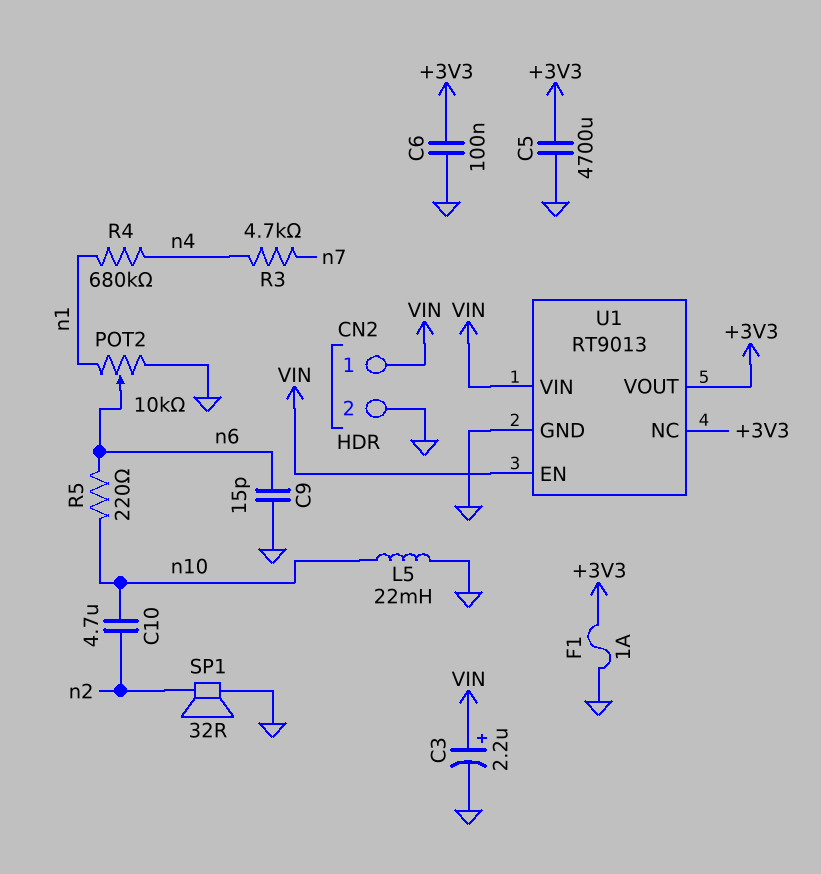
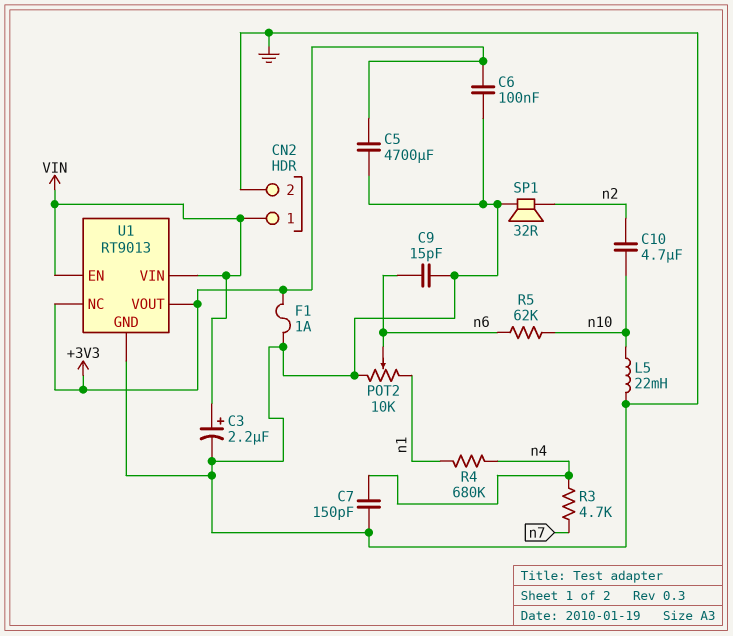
C7: none -> 150pF (GND, n4)
R5: 220 (n6, n10) -> 62k (n6, n10)

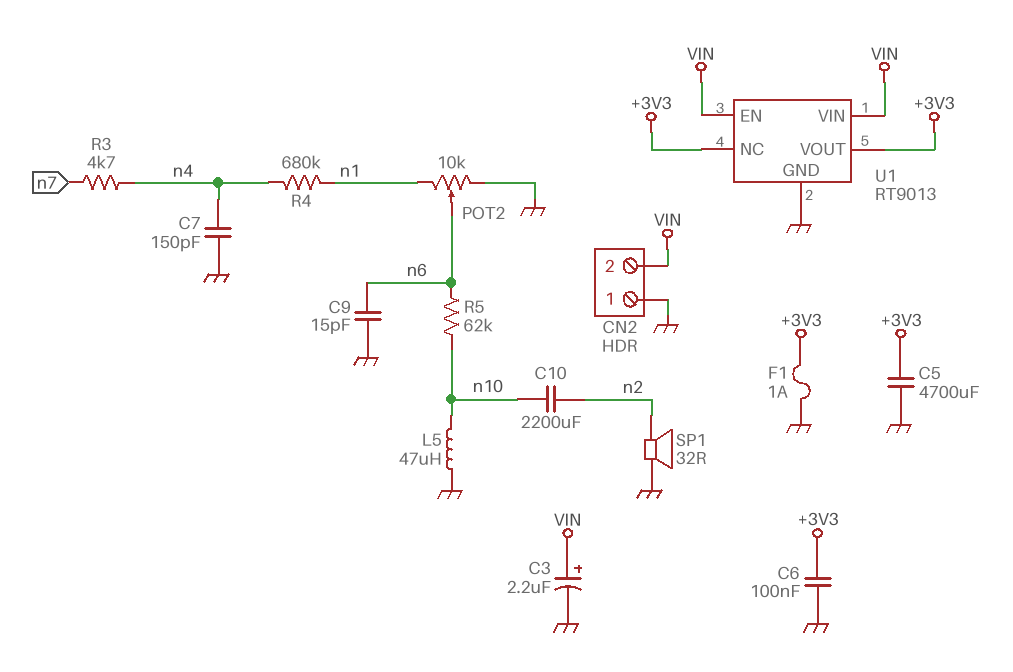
C10: 4.7uF (n2, n10) -> 2200uF (n2, n10)
CN2 pin 1: VIN -> GND
CN2 pin 2: GND -> VIN
L5: 22mH (GND, n10) -> 47uH (GND, n10)

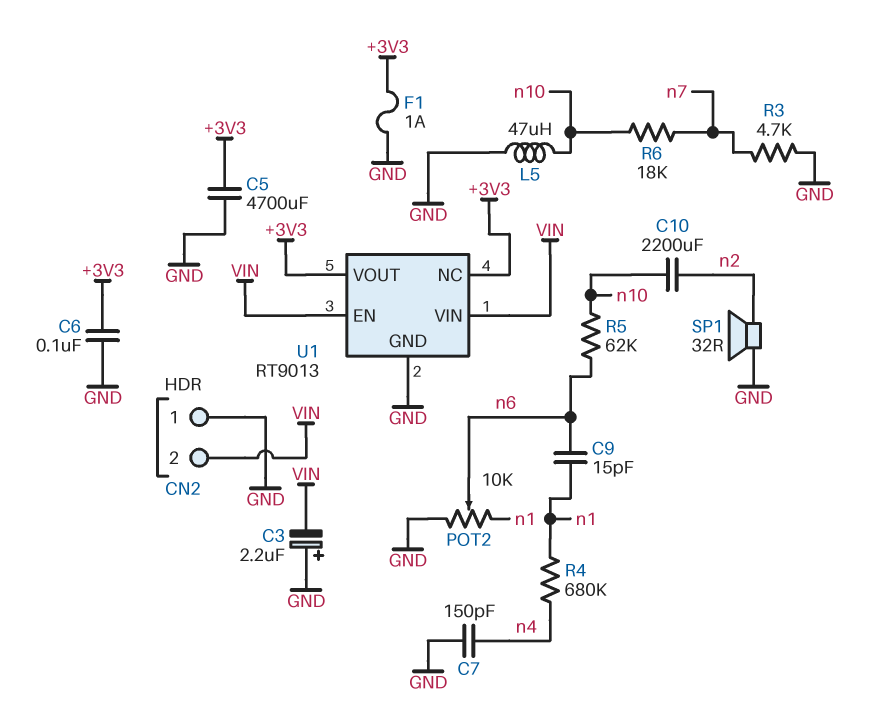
C3: 2.2uF (plus VIN, minus GND) -> 2.2uF (plus GND, minus VIN)
C9: 15pF (GND, n6) -> 15pF (n1, n6)
R3: 4.7k (n4, n7) -> 4.7k (GND, n7)
R6: none -> 18k (n7, n10)

